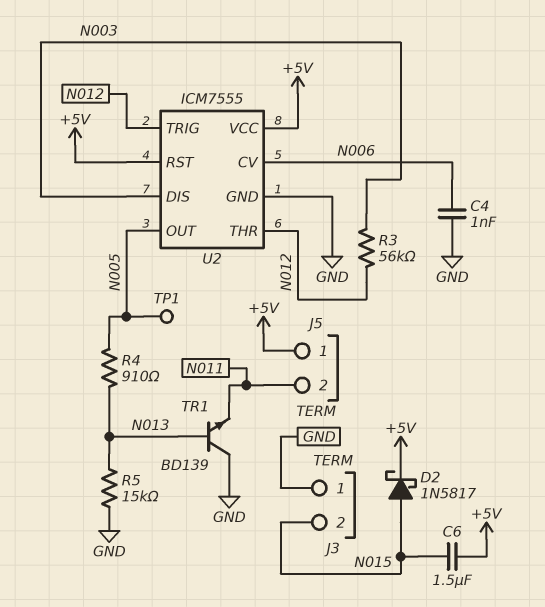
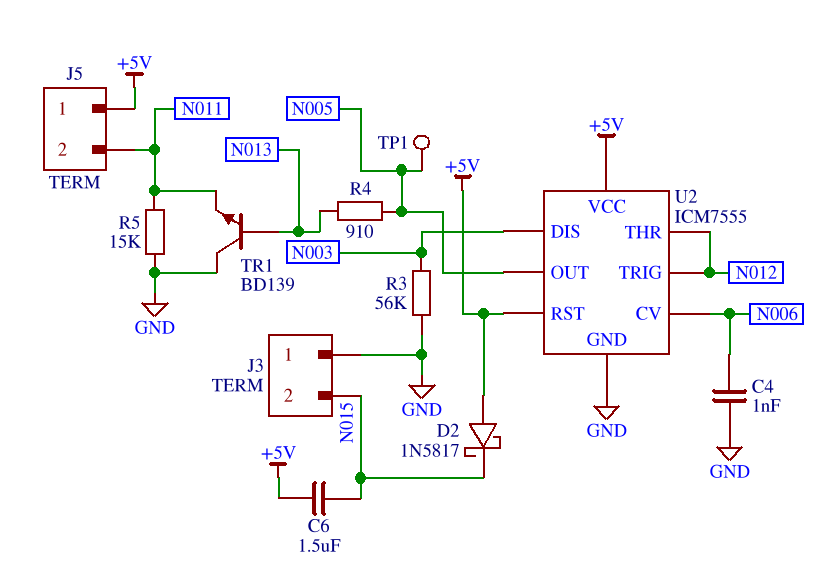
D2: schottky 1N5817 (A N015, K +5V) -> schottky 1N5817 (A +5V, K N015)
R3: 56k (N003, N012) -> 56k (GND, N003)
R5: 15k (GND, N013) -> 15k (GND, N011)

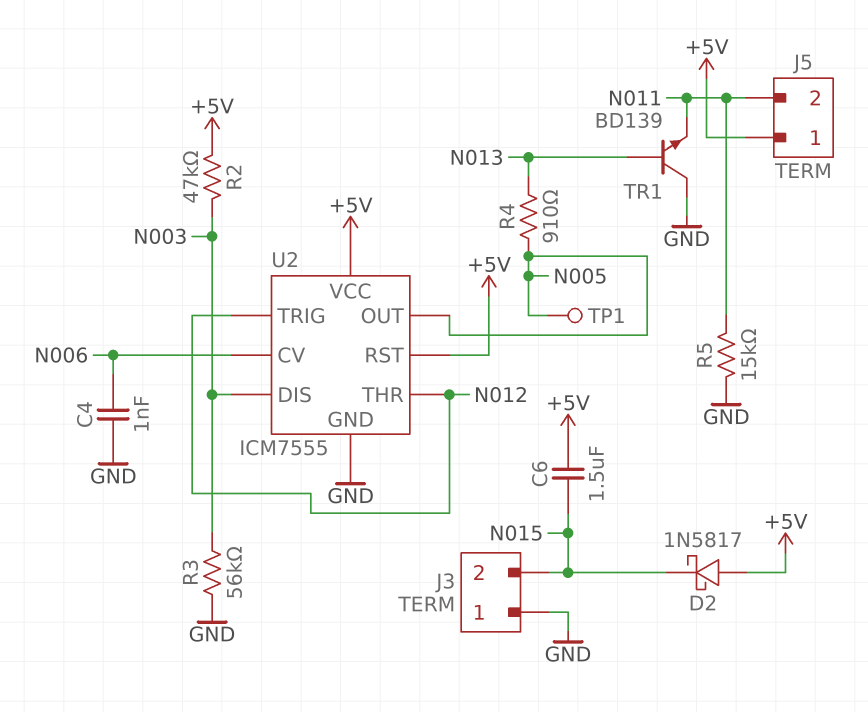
R2: none -> 47k (+5V, N003)

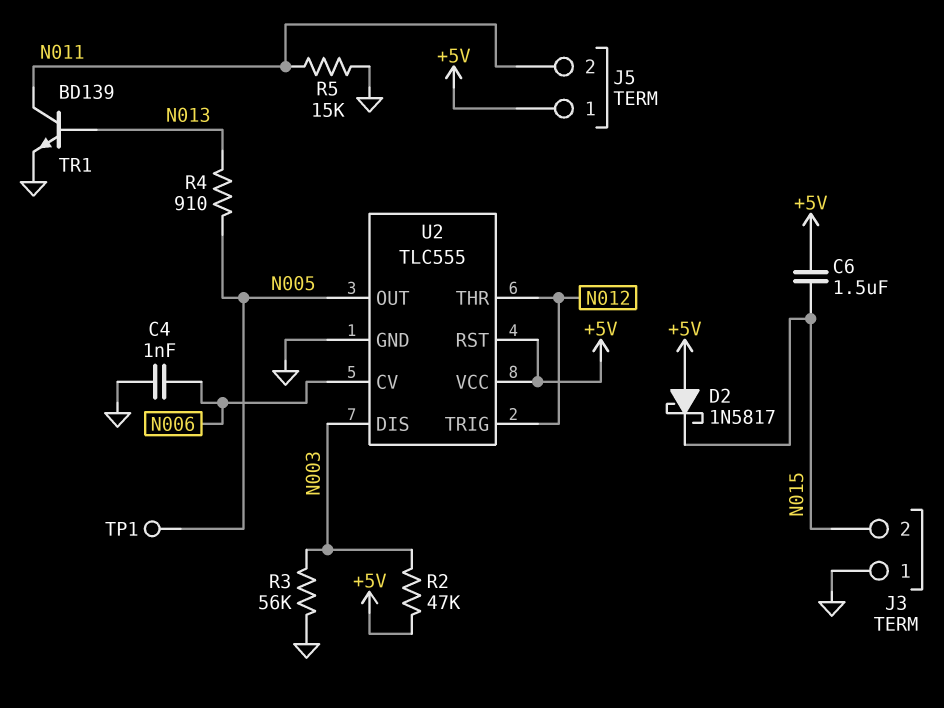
TR1: NPN BD139 (B N013, C GND, E N011) -> NPN BD139 (B N013, C N011, E GND)
U2: ICM7555 -> TLC555

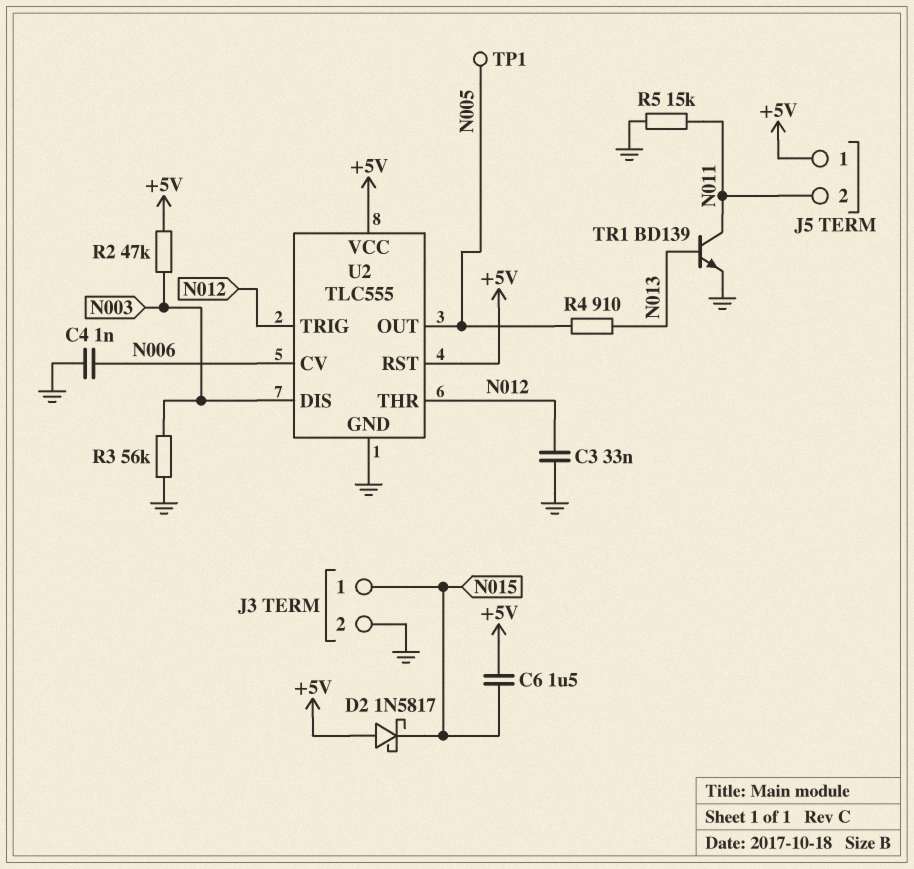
C3: none -> 33nF (GND, N012)
J3 pin 1: GND -> N015
J3 pin 2: N015 -> GND

